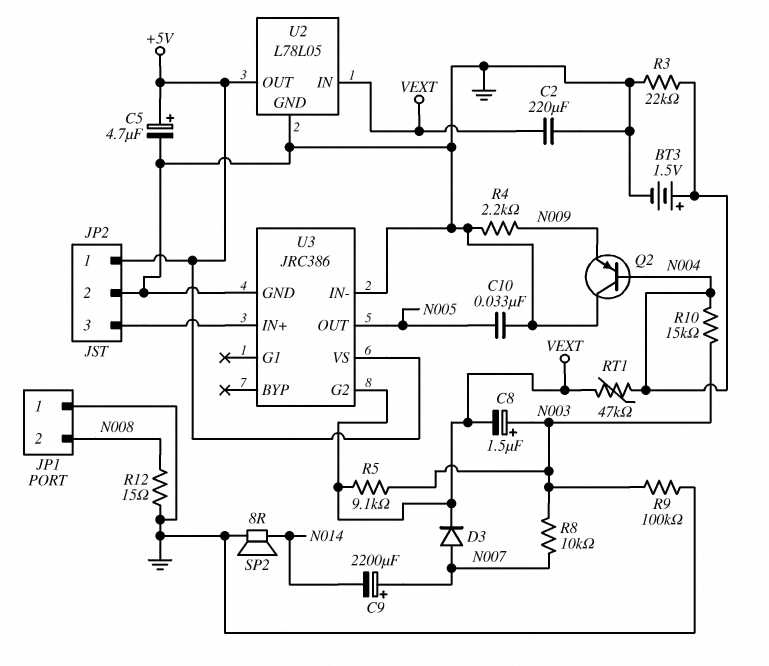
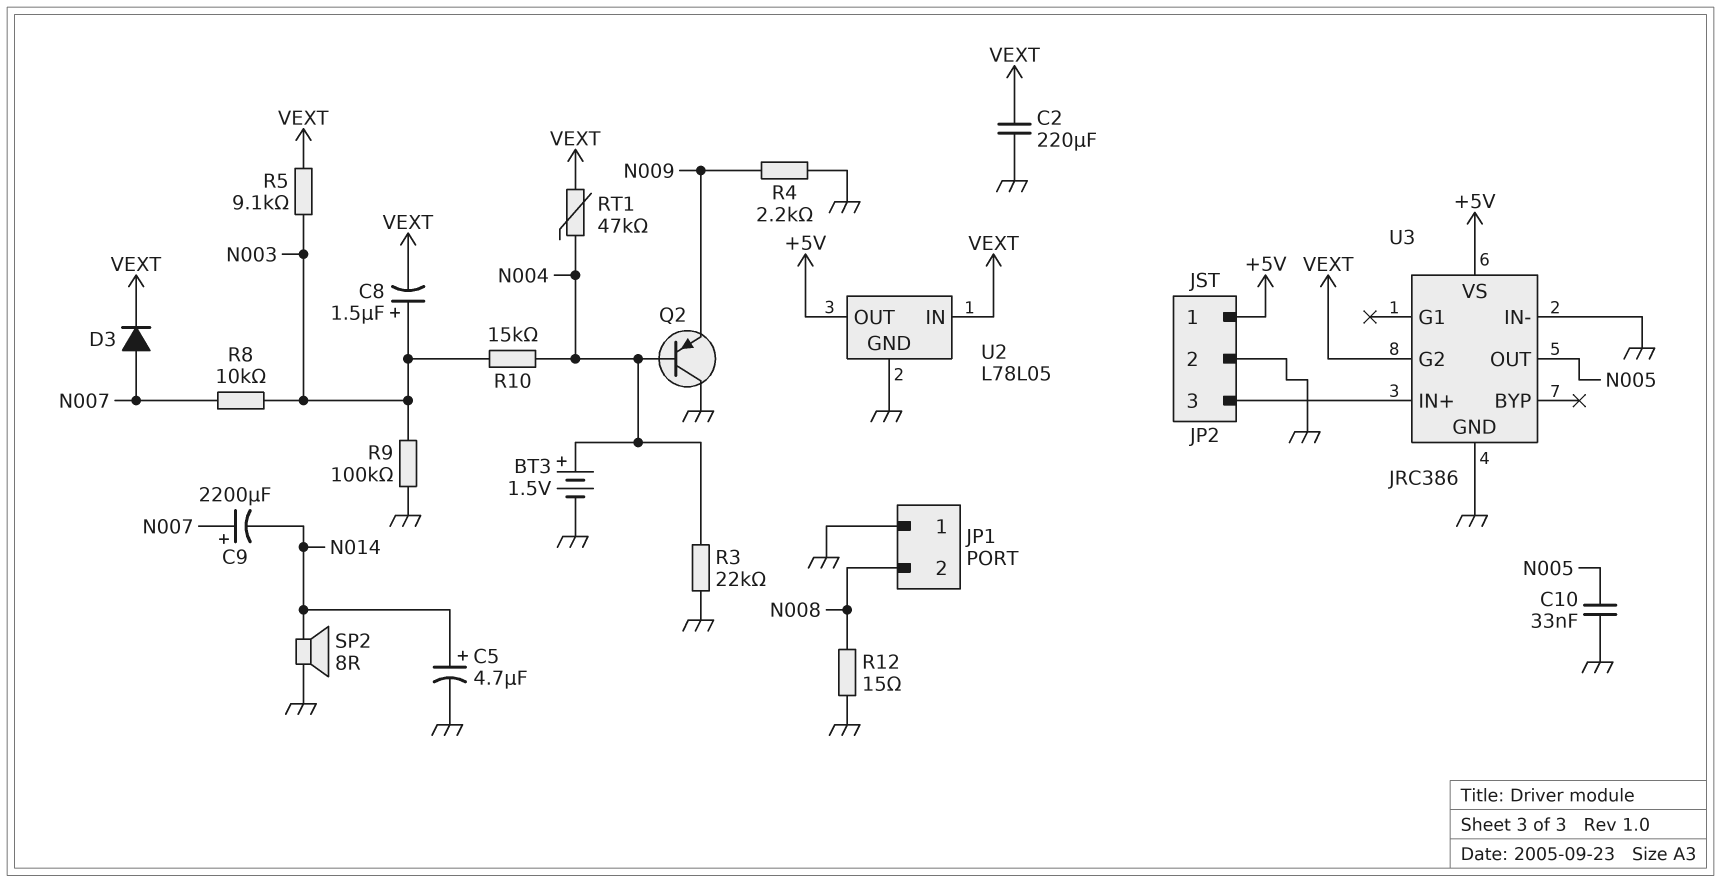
C5: 4.7uF (plus +5V, minus GND) -> 4.7uF (plus N014, minus GND)

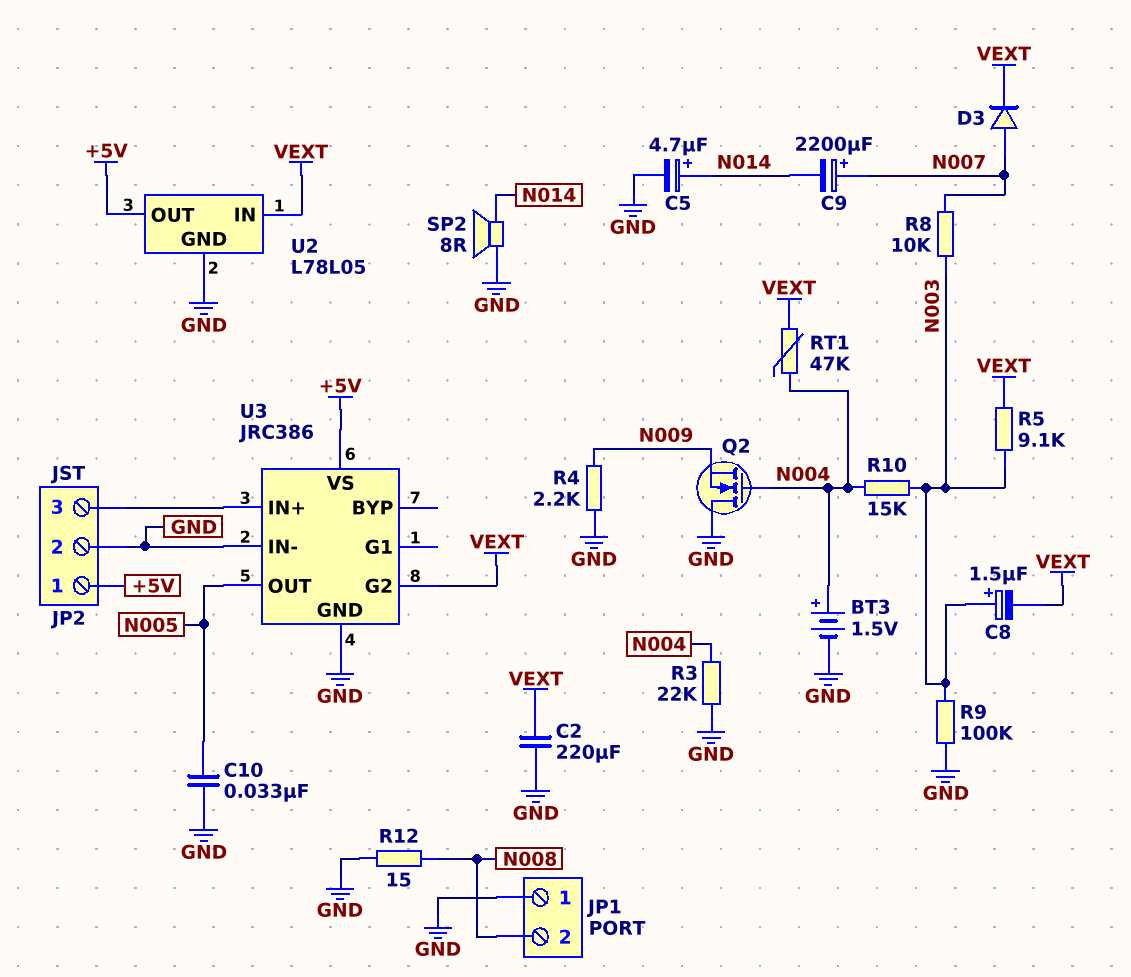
Q2: PNP (B N004, C GND, E N009) -> NMOS (G N004, D GND, S N009)

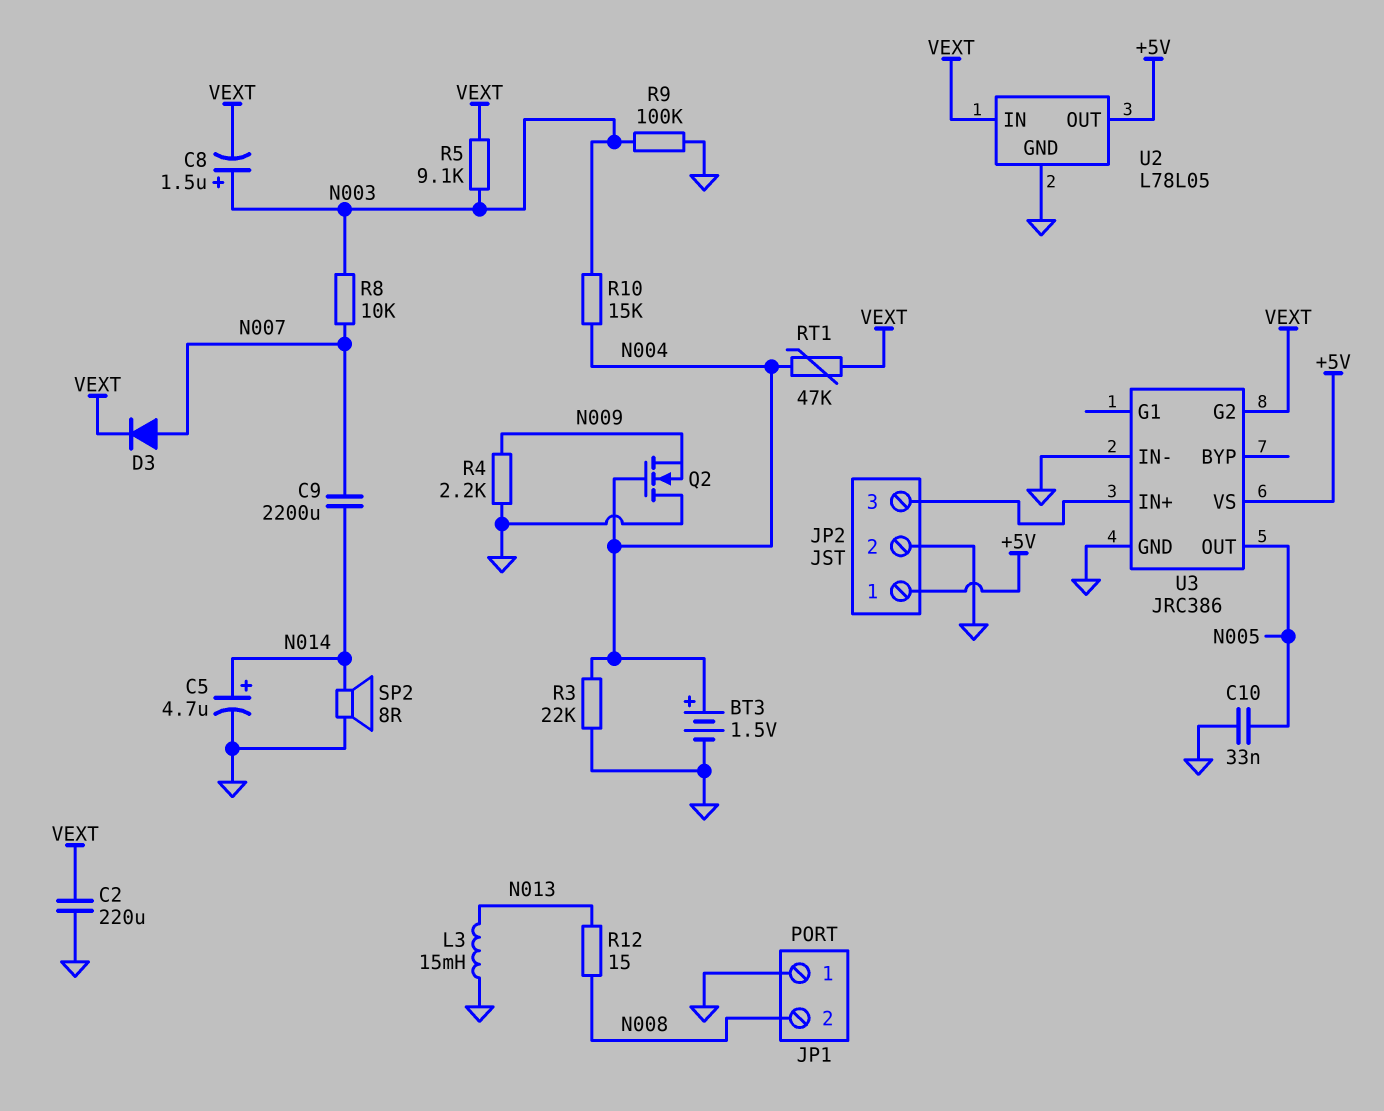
C9: 2200uF (plus N007, minus N014) -> 2200uF (N007, N014)
L3: none -> 15mH (GND, N013)
R12: 15 (GND, N008) -> 15 (N008, N013)

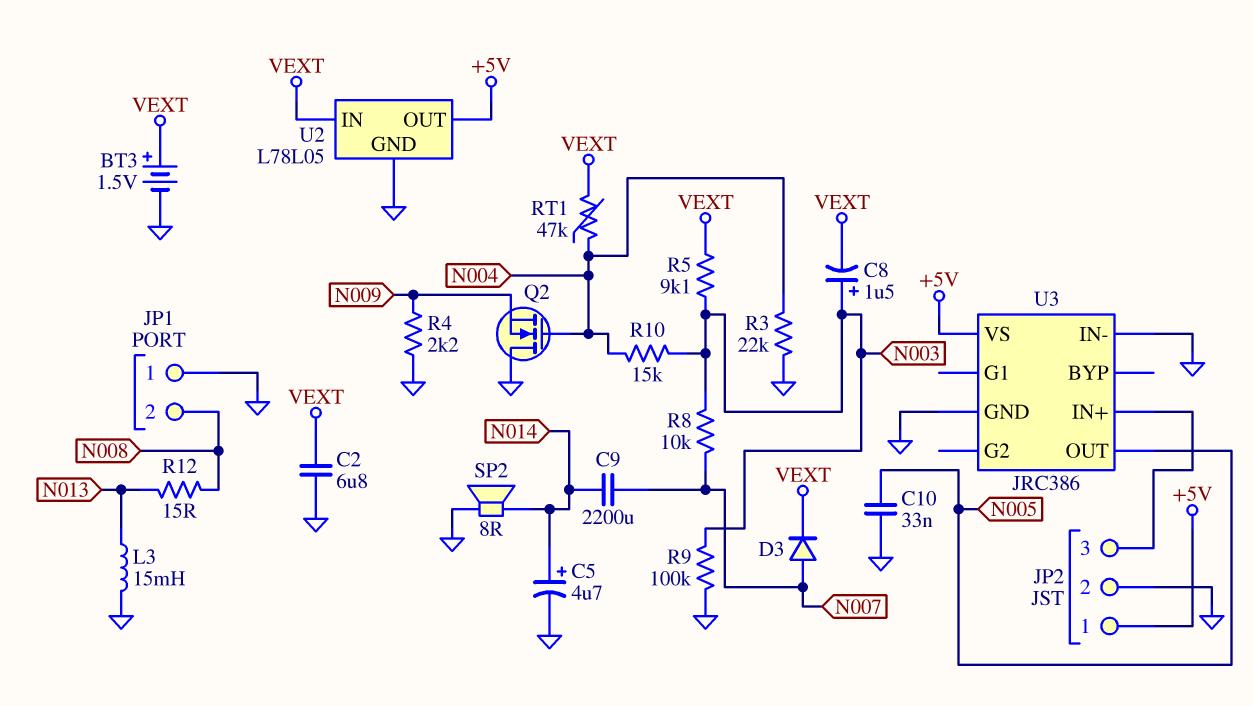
BT3: 1.5V (plus N004, minus GND) -> 1.5V (plus VEXT, minus GND)
C2: 220uF (GND, VEXT) -> 6.8uF (GND, VEXT)
U3 pin G2: VEXT -> none

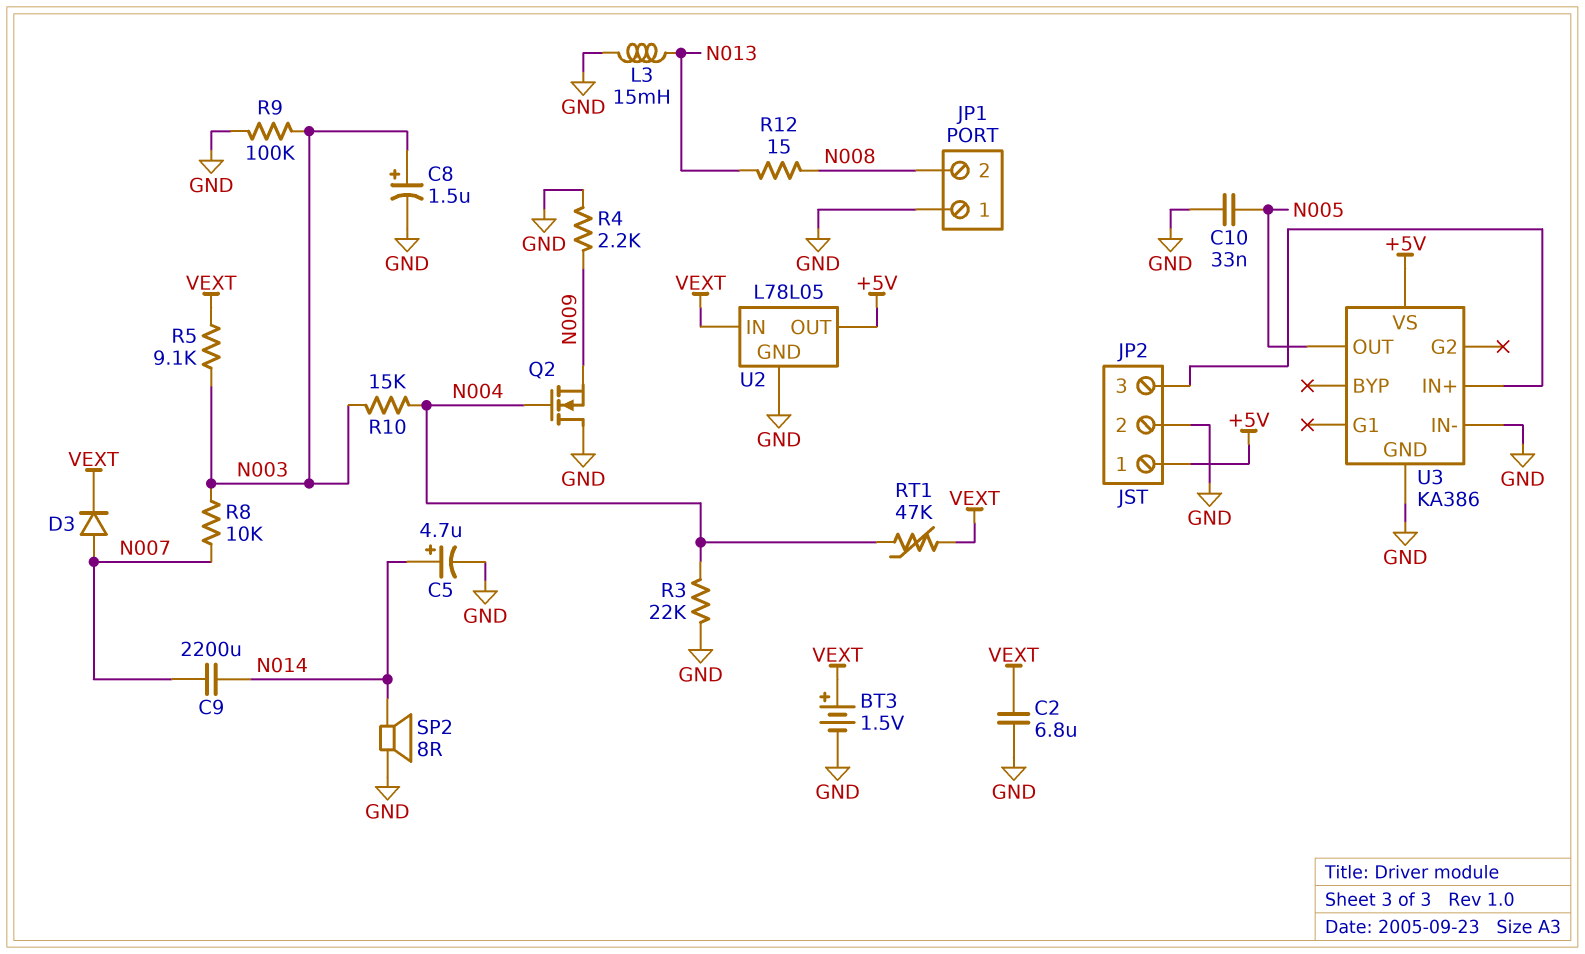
C8: 1.5uF (plus N003, minus VEXT) -> 1.5uF (plus N003, minus GND)
U3: JRC386 -> KA386

